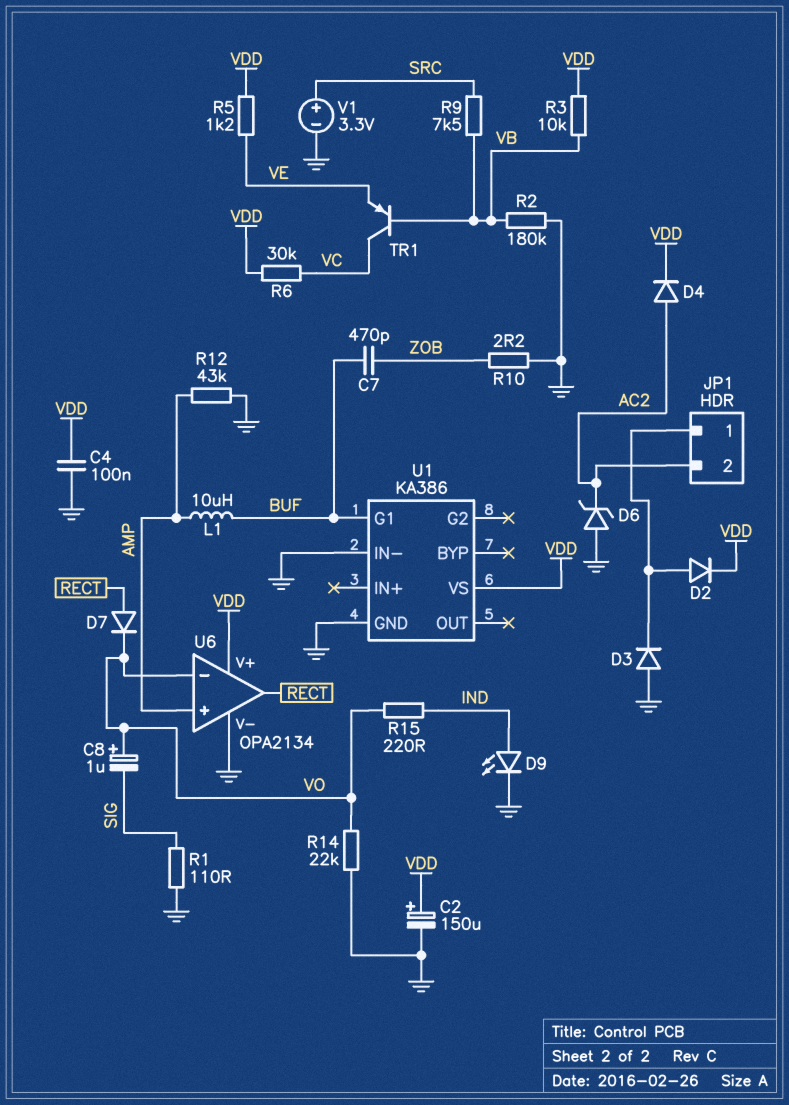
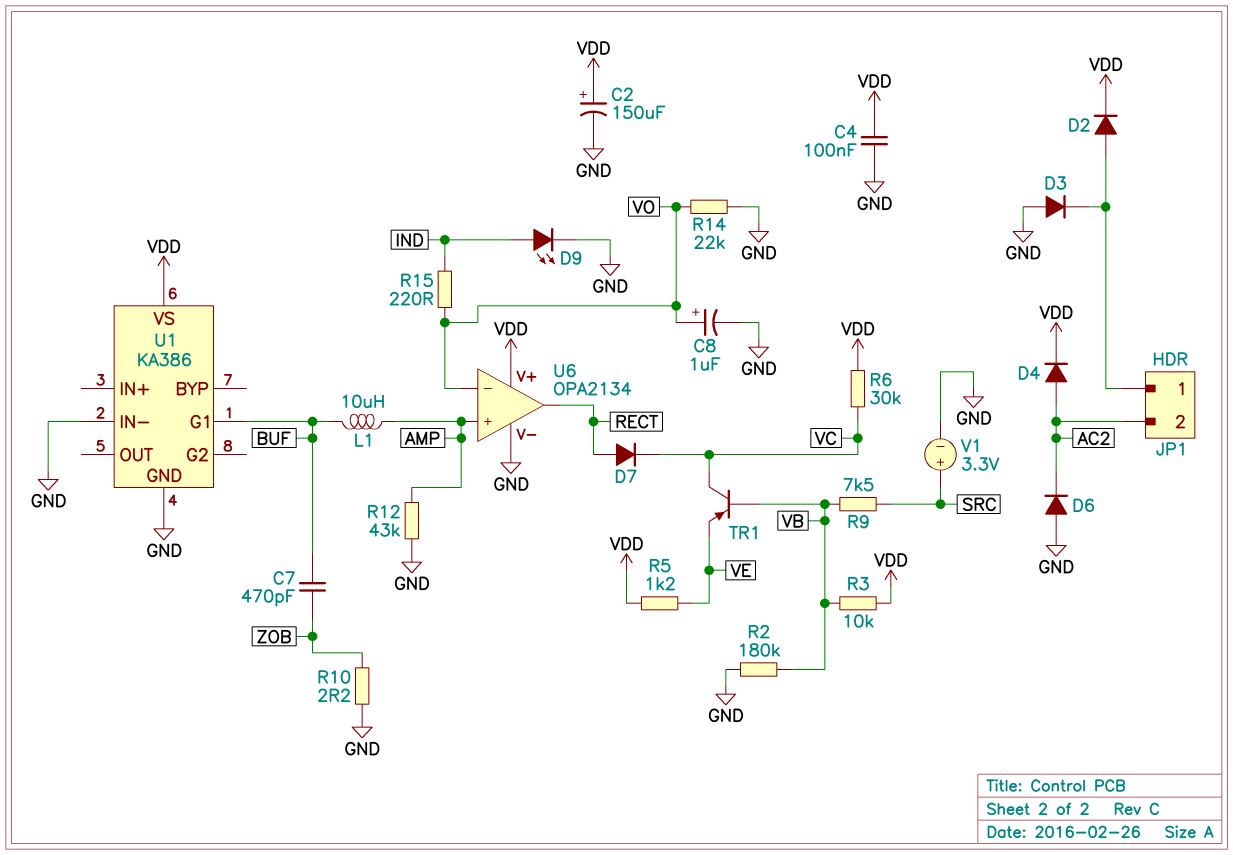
C8: 1uF (plus VO, minus SIG) -> 1uF (plus VO, minus GND)
D6: zener (A GND, K AC2) -> diode (A GND, K AC2)
D7: diode (A RECT, K VO) -> diode (A RECT, K VC)
R1: 110 (GND, SIG) -> none

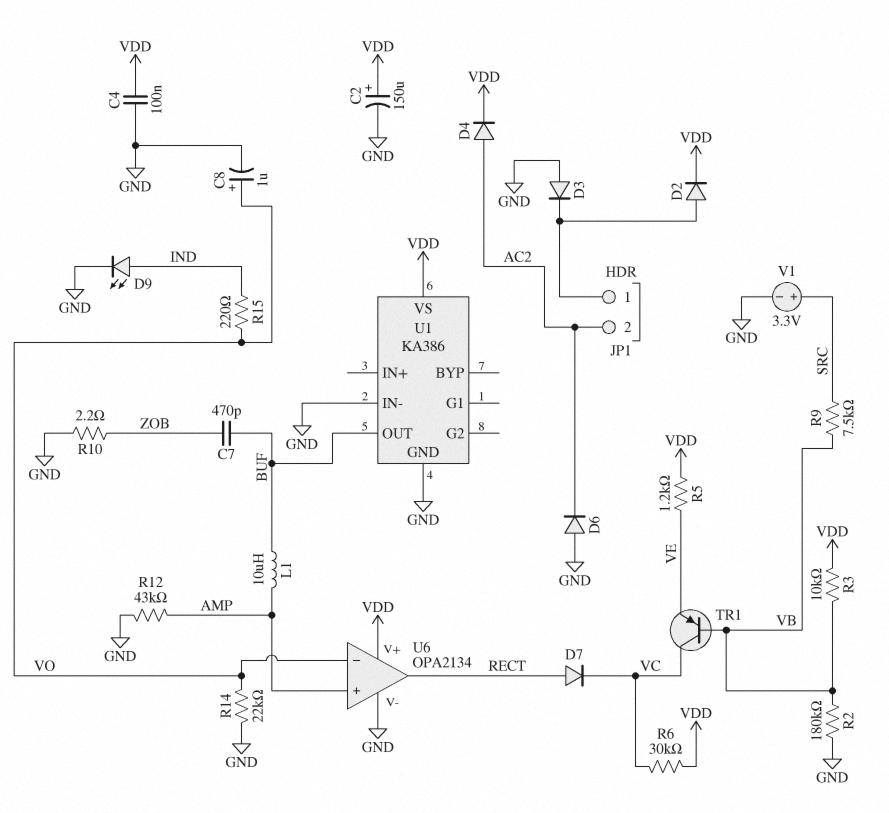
U1 pin G1: BUF -> none
U1 pin OUT: none -> BUF

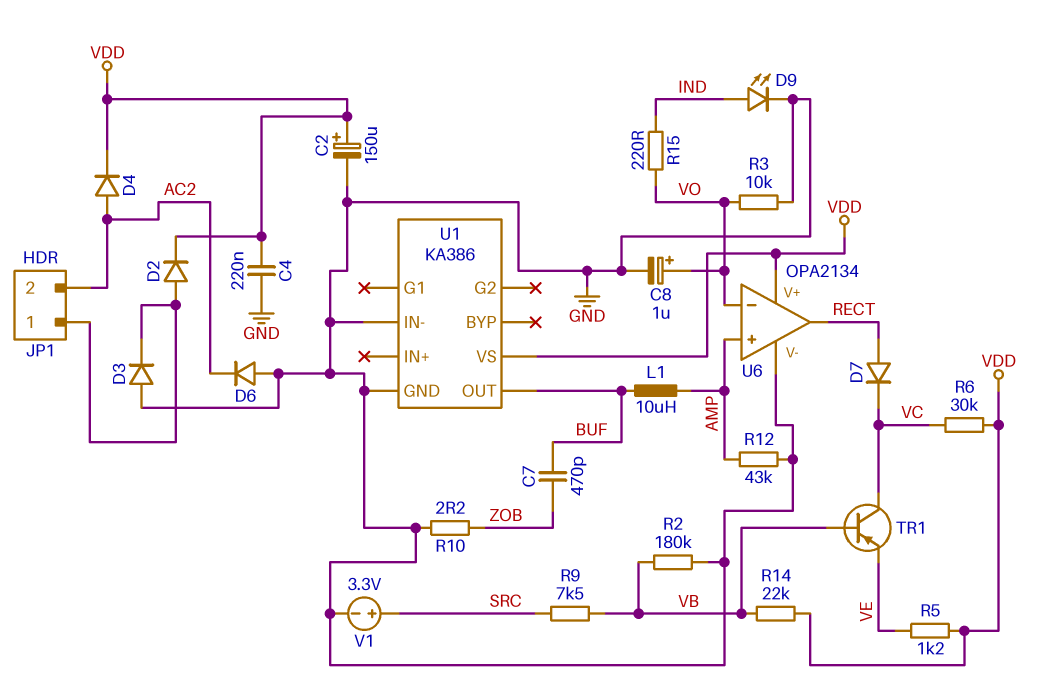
C4: 100nF (GND, VDD) -> 220nF (GND, VDD)
R3: 10k (VB, VDD) -> 10k (GND, VO)
R14: 22k (GND, VO) -> 22k (VB, VDD)

